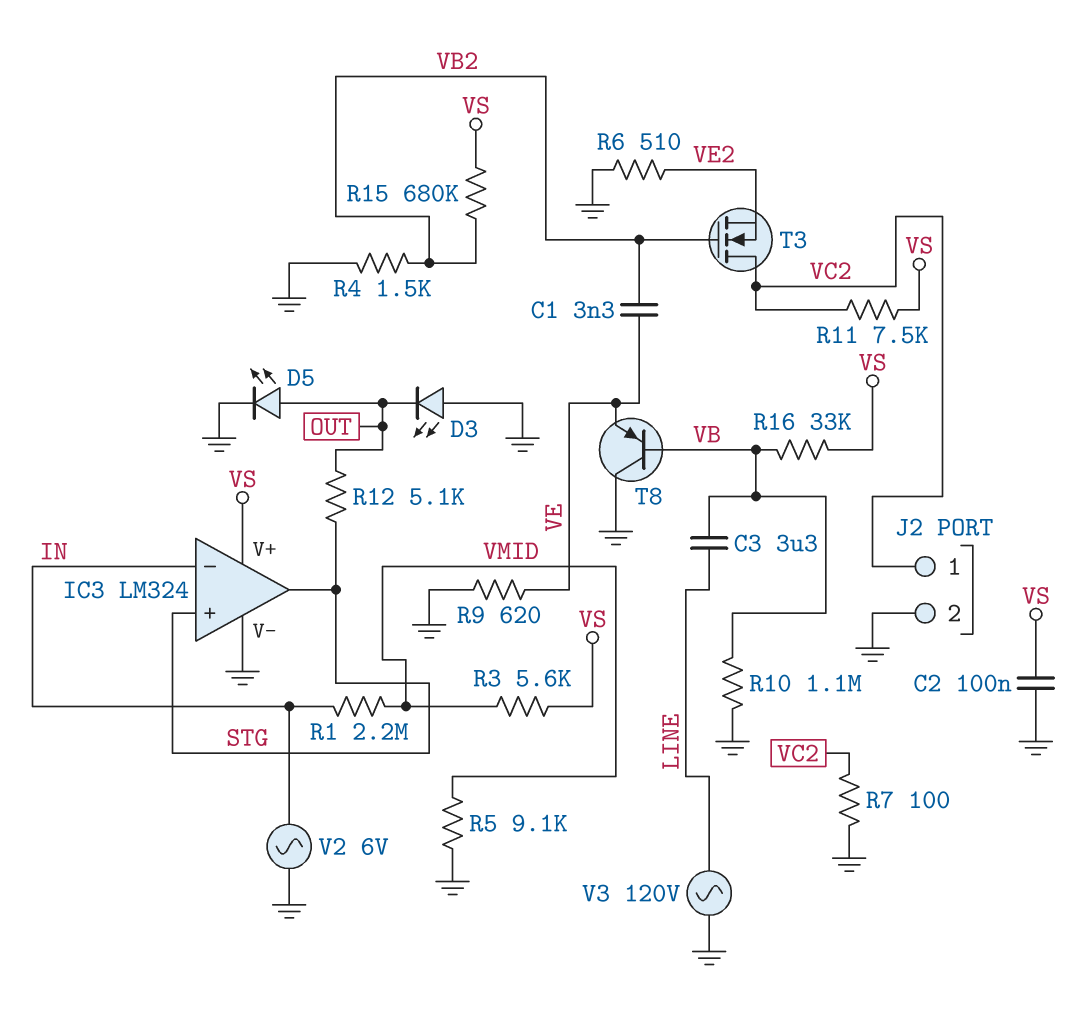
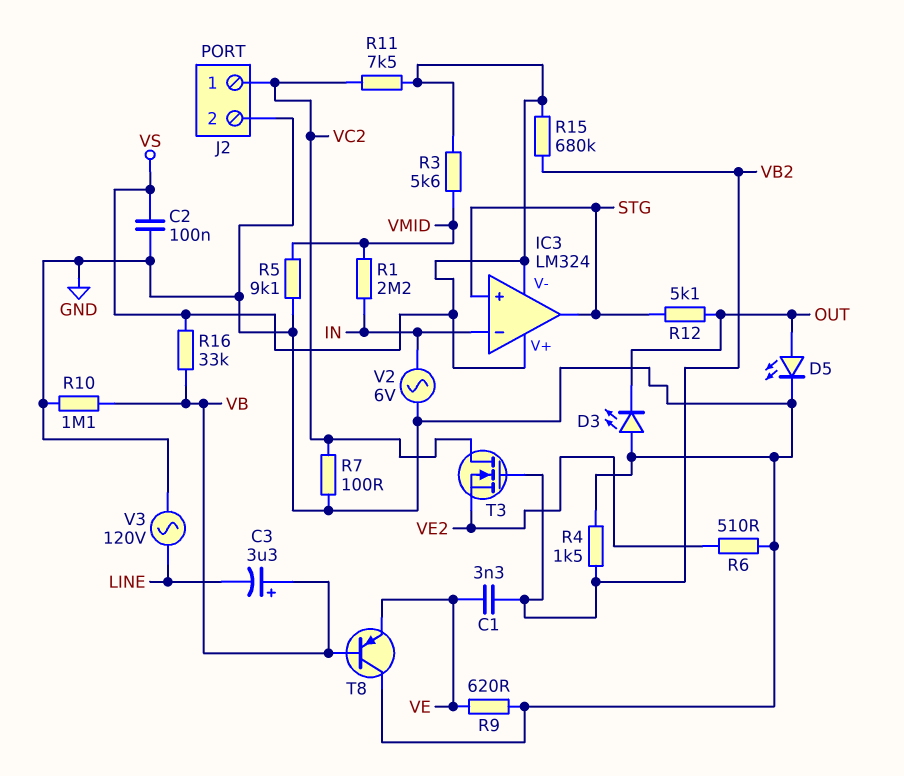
C3: 3.3uF (LINE, VB) -> 3.3uF (plus VB, minus LINE)
IC3 pin V-: GND -> VS

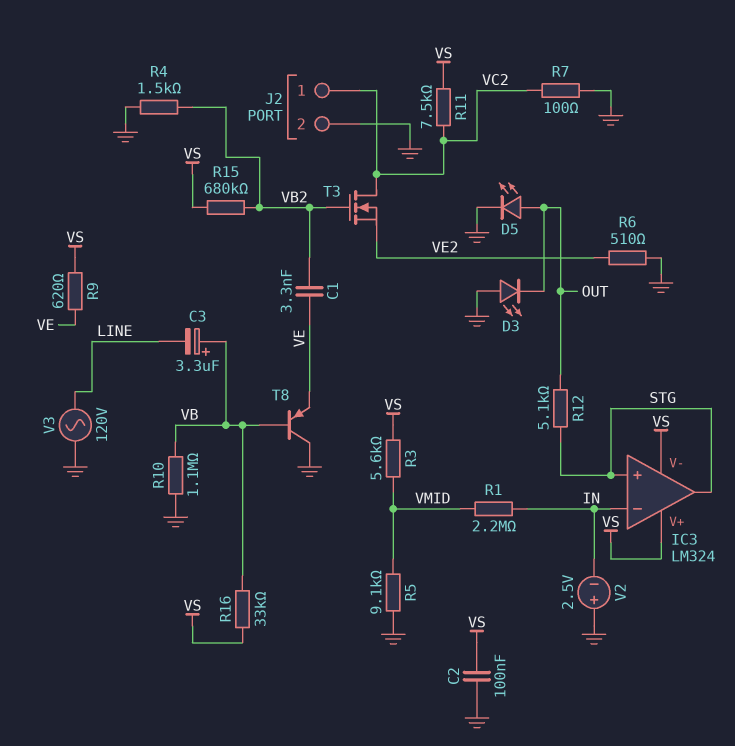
R9: 620 (GND, VE) -> 620 (VE, VS)
V2: AC 6V (GND, IN) -> 2.5V (plus GND, minus IN)

